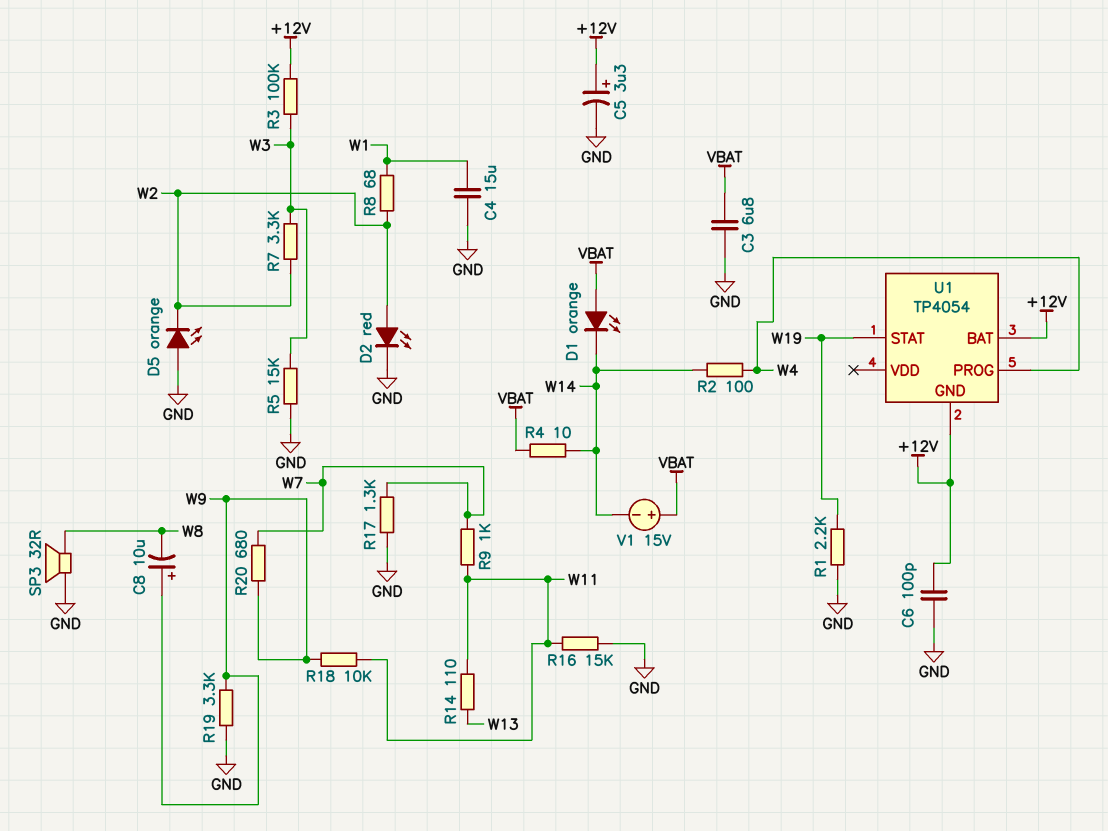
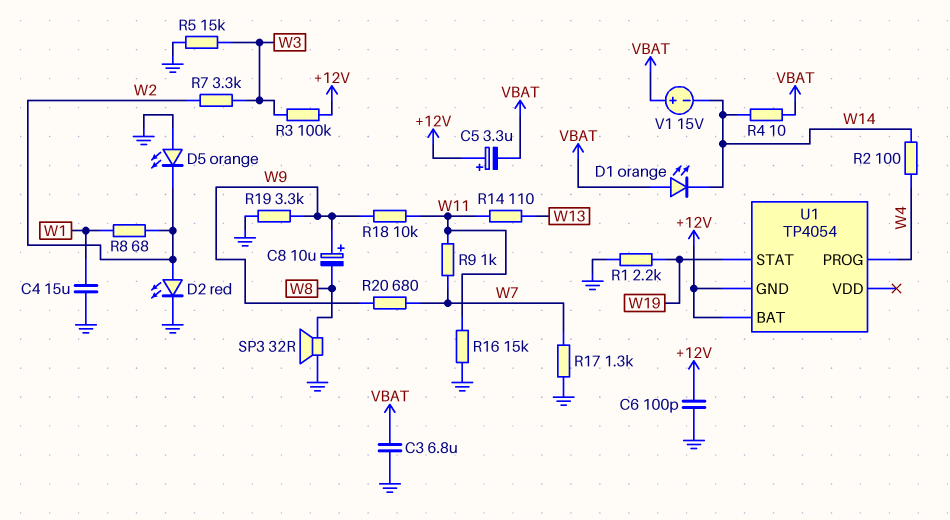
C5: 3.3uF (plus +12V, minus GND) -> 3.3uF (plus +12V, minus VBAT)

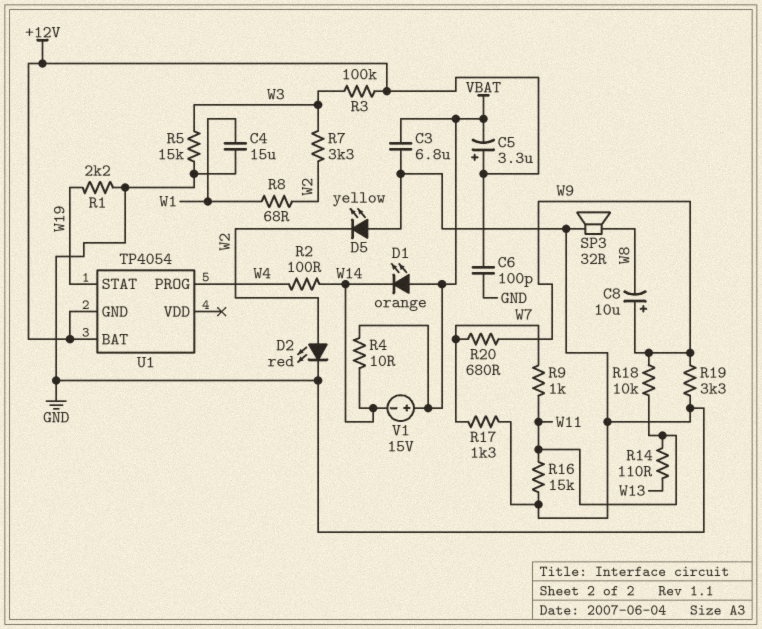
D5: LED orange (A GND, K W2) -> LED yellow (A GND, K W2)

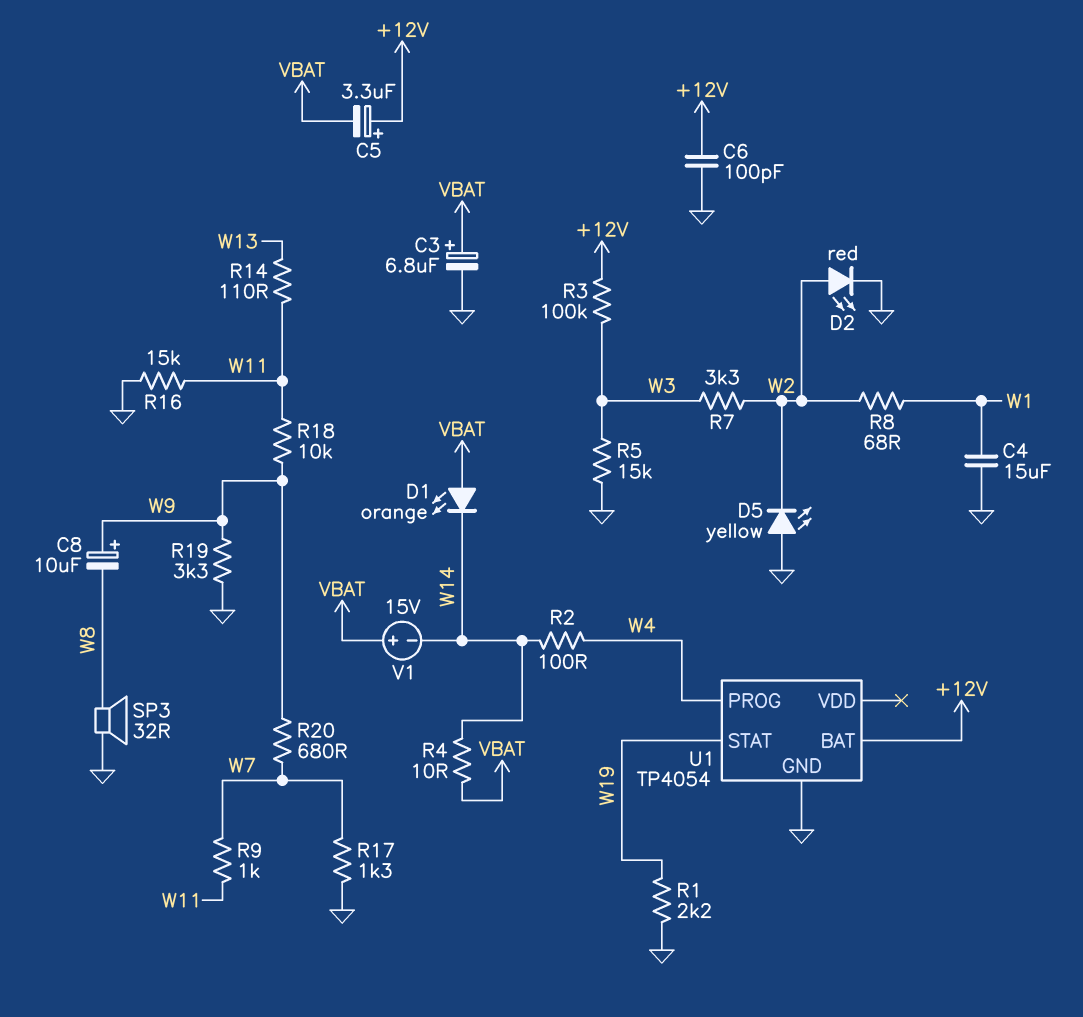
C3: 6.8uF (GND, VBAT) -> 6.8uF (plus VBAT, minus GND)
U1 pin GND: +12V -> GND

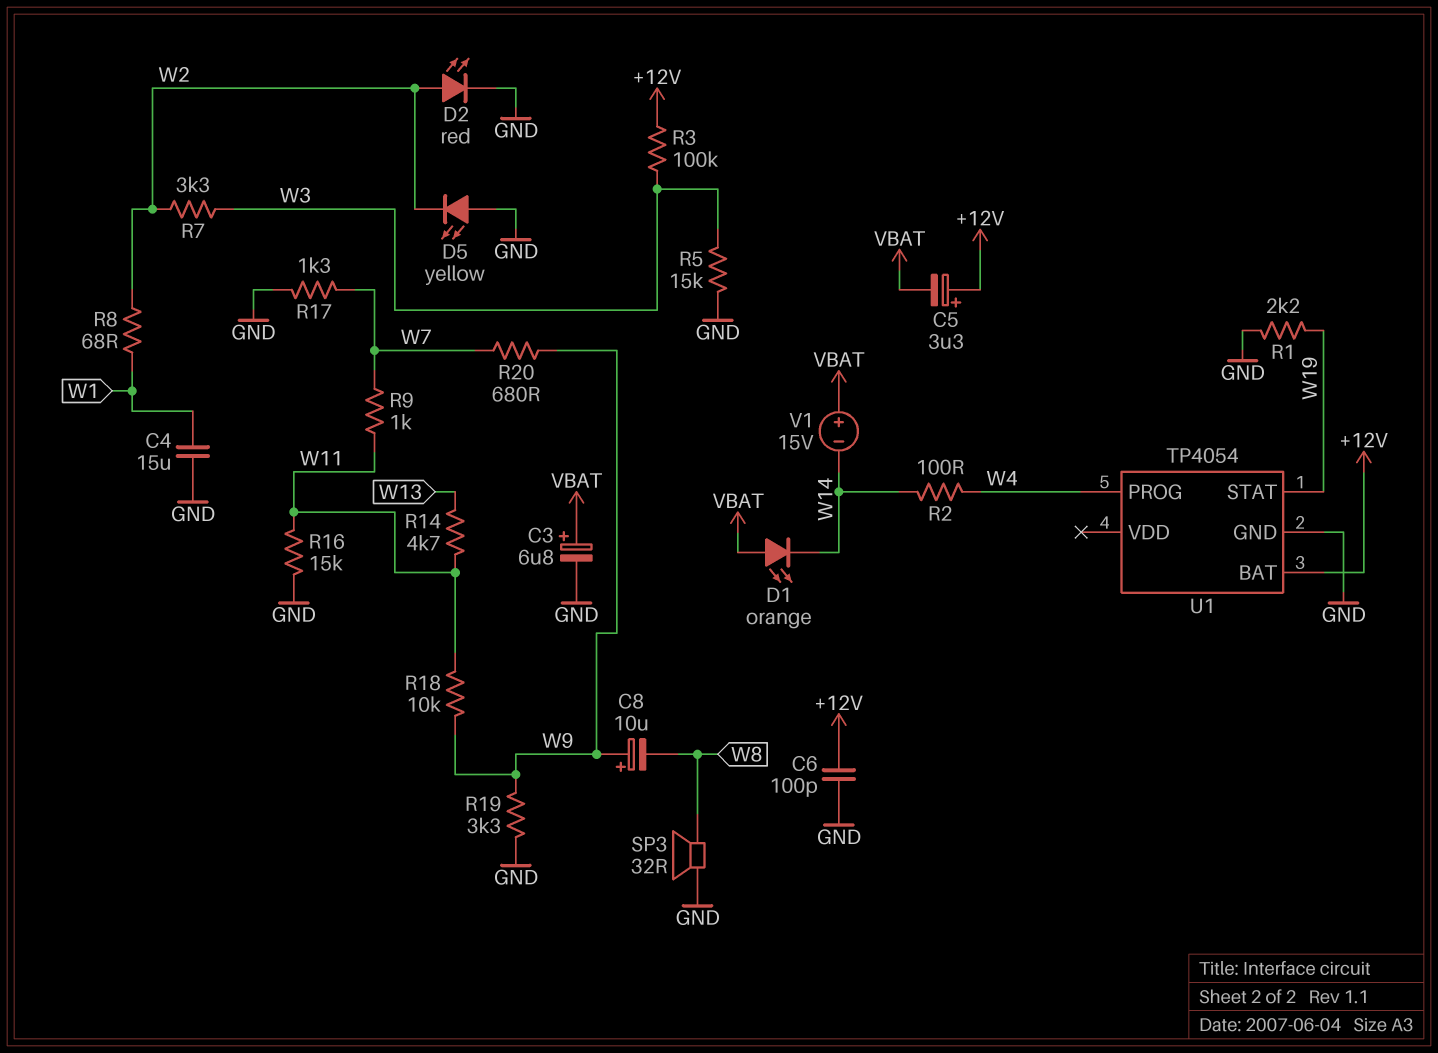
R4: 10 (VBAT, W14) -> none
R14: 110 (W11, W13) -> 4.7k (W11, W13)

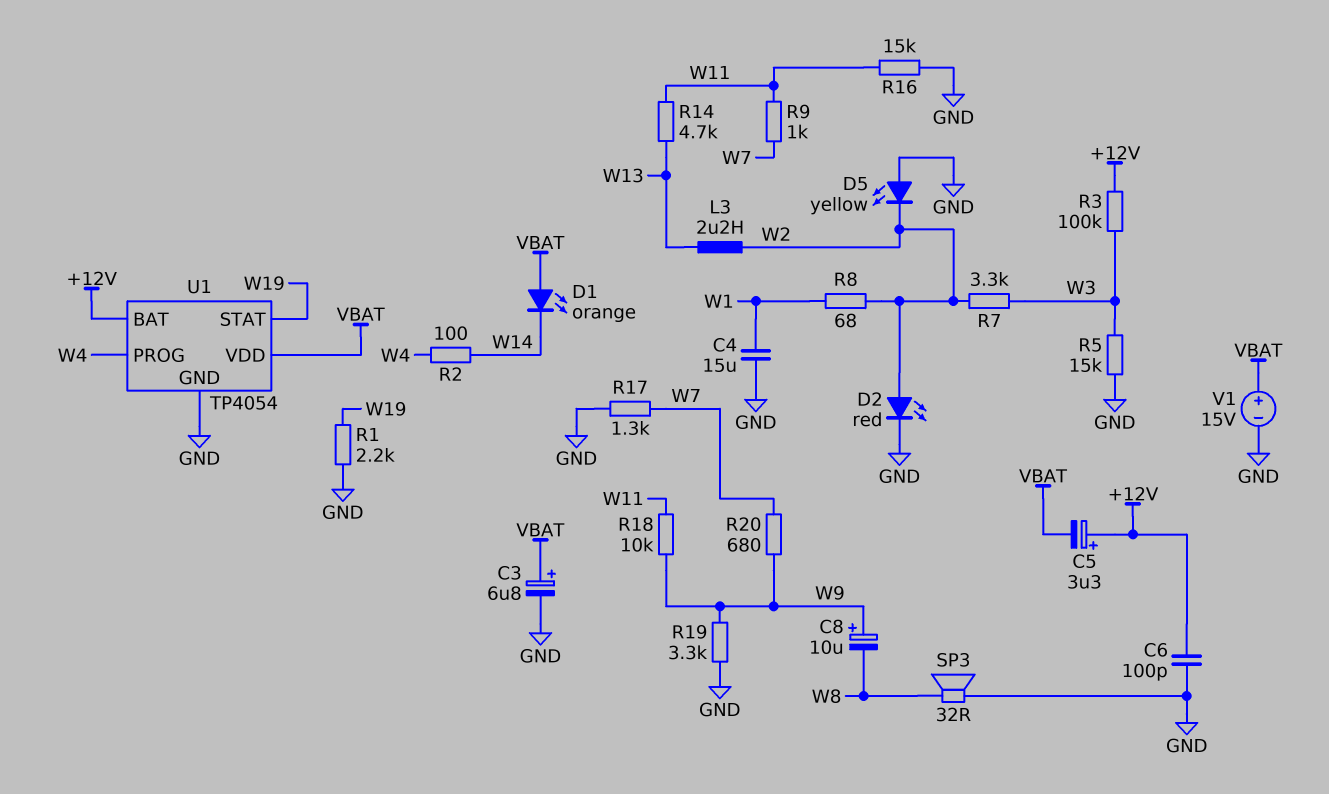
L3: none -> 2.2uH (W2, W13)
U1 pin VDD: none -> VBAT
V1: 15V (plus VBAT, minus W14) -> 15V (plus VBAT, minus GND)

